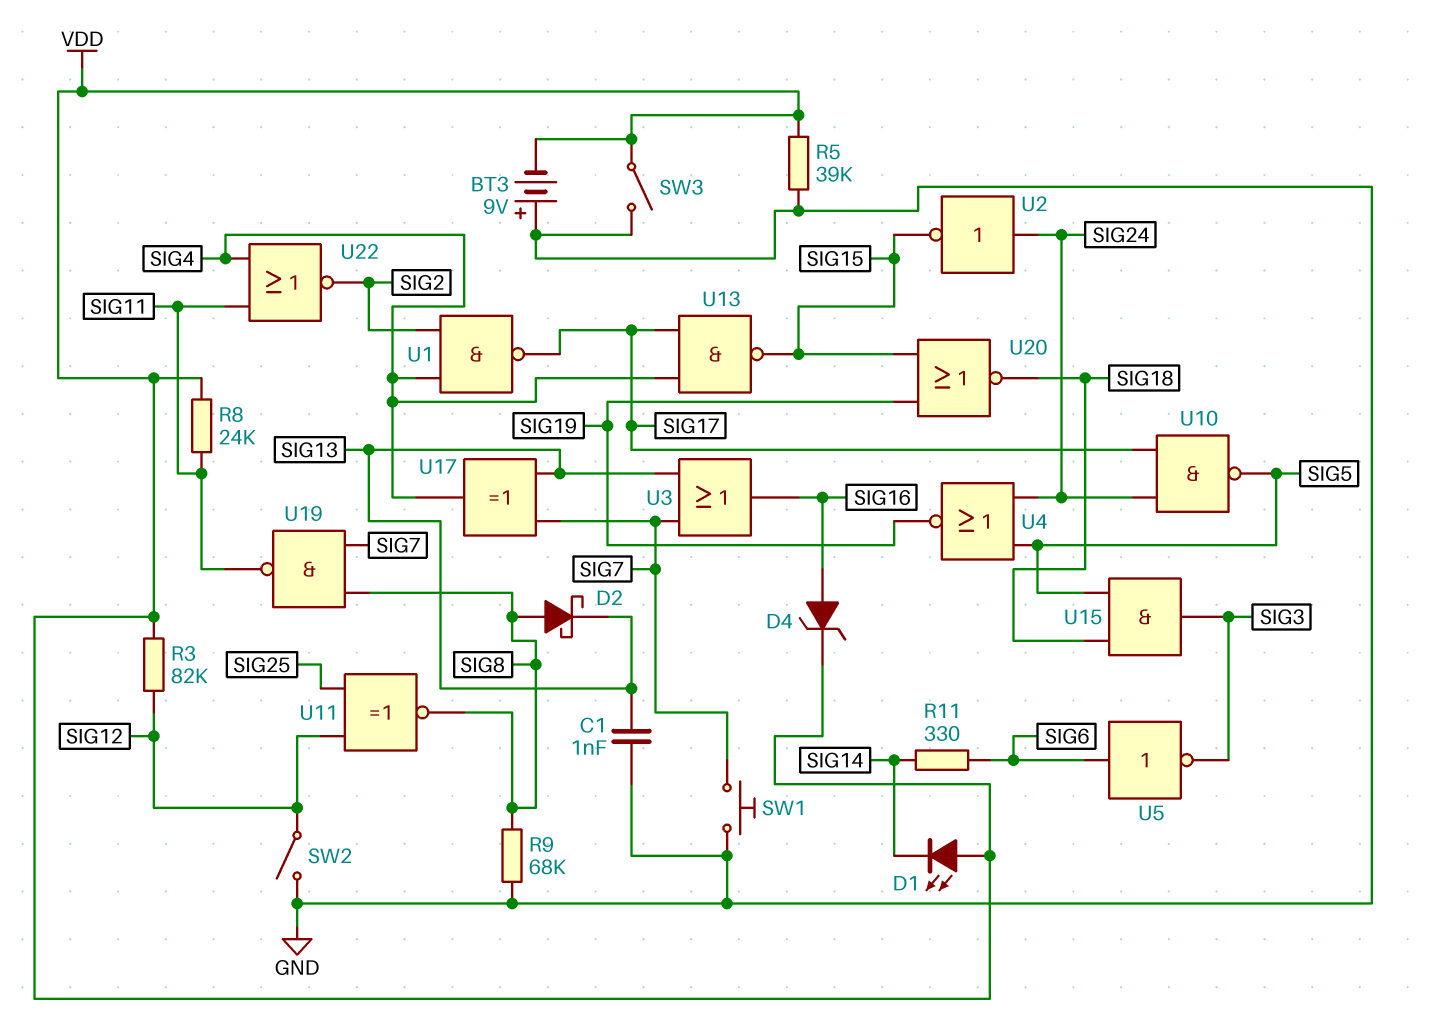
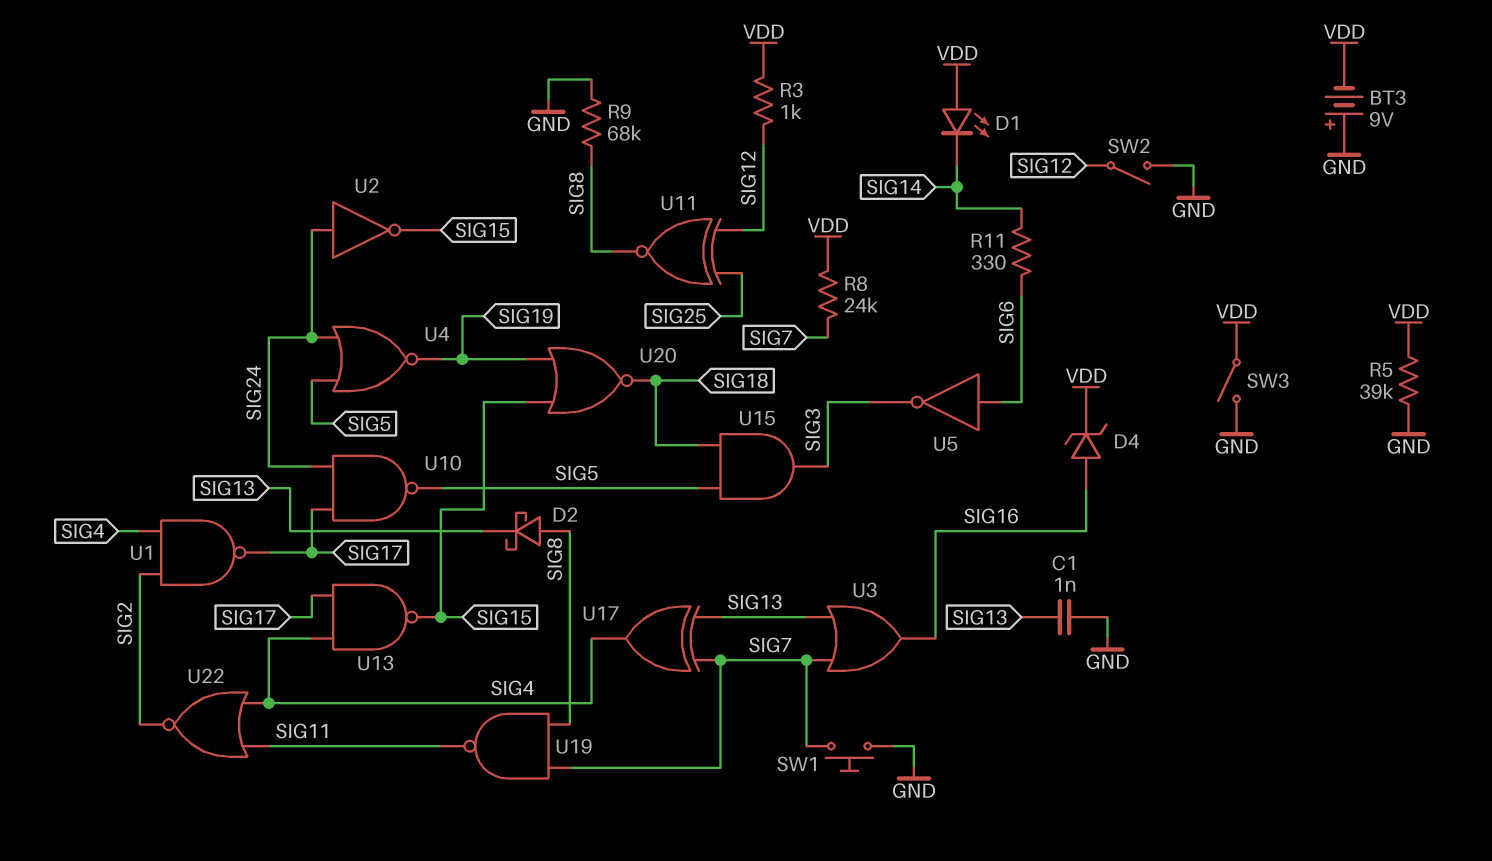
R3: 82k (SIG12, VDD) -> 1k (SIG12, VDD)
R8: 24k (SIG11, VDD) -> 24k (SIG7, VDD)

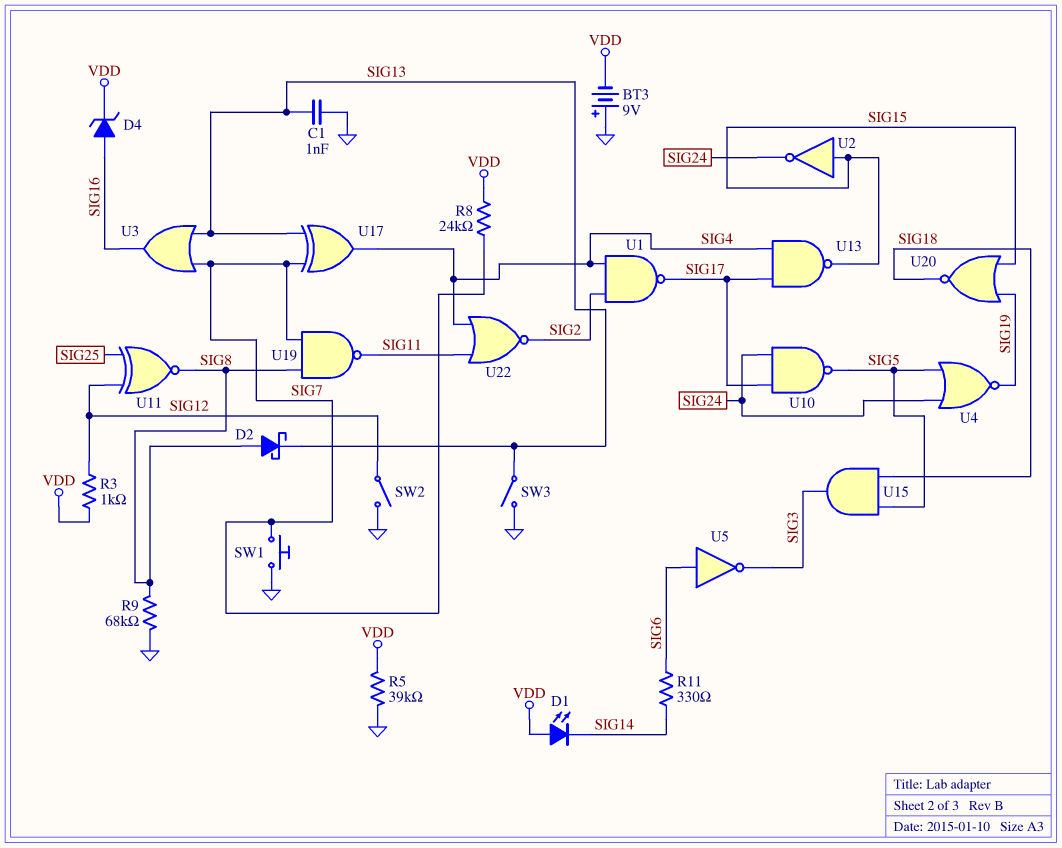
SW3: switch (GND, VDD) -> switch (GND, SIG13)
U2: NOT (in SIG24, out SIG15) -> NOT (in SIG15, out SIG24)

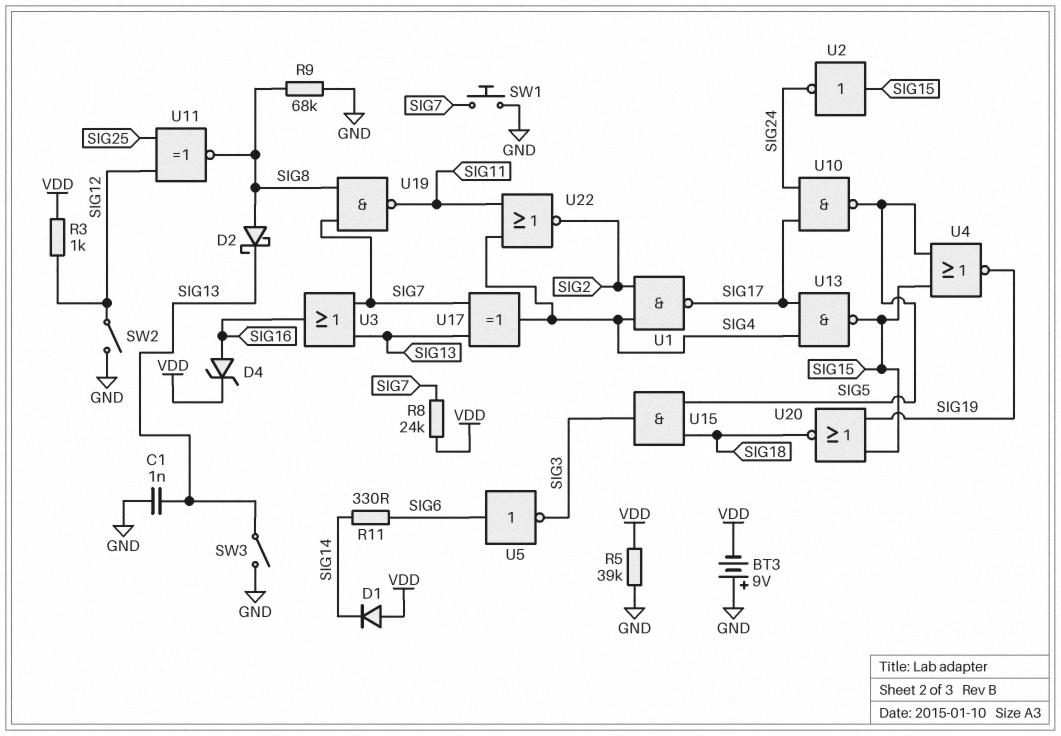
D1: LED (A VDD, K SIG14) -> diode (A VDD, K SIG14)
U4: NOR (in SIG5, in SIG24, out SIG19) -> NOR (in SIG5, in SIG15, out SIG19)

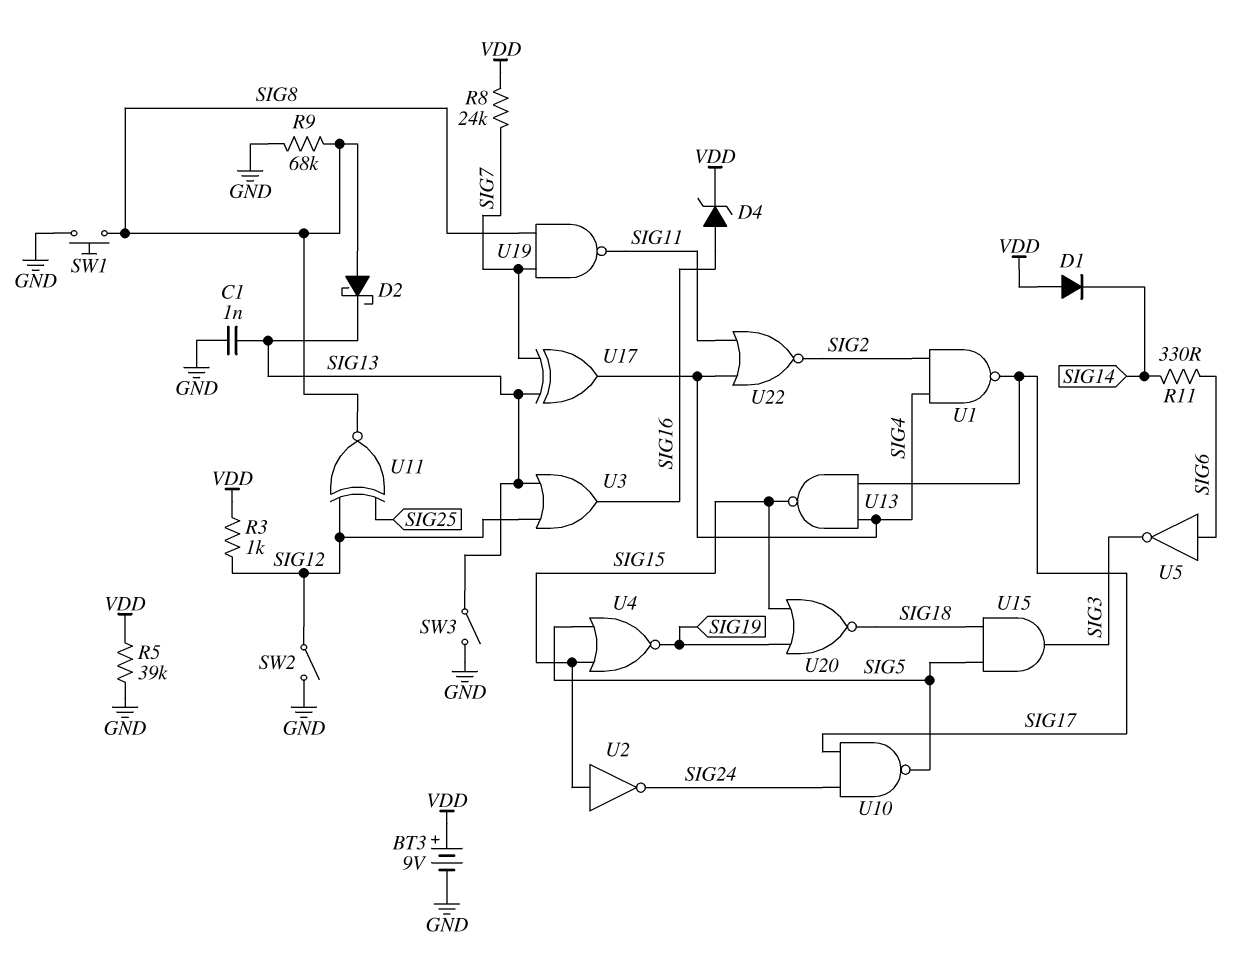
BT3: 9V (plus GND, minus VDD) -> 9V (plus VDD, minus GND)
SW1: button (GND, SIG7) -> button (GND, SIG8)
U3: OR (in SIG7, in SIG13, out SIG16) -> OR (in SIG12, in SIG13, out SIG16)

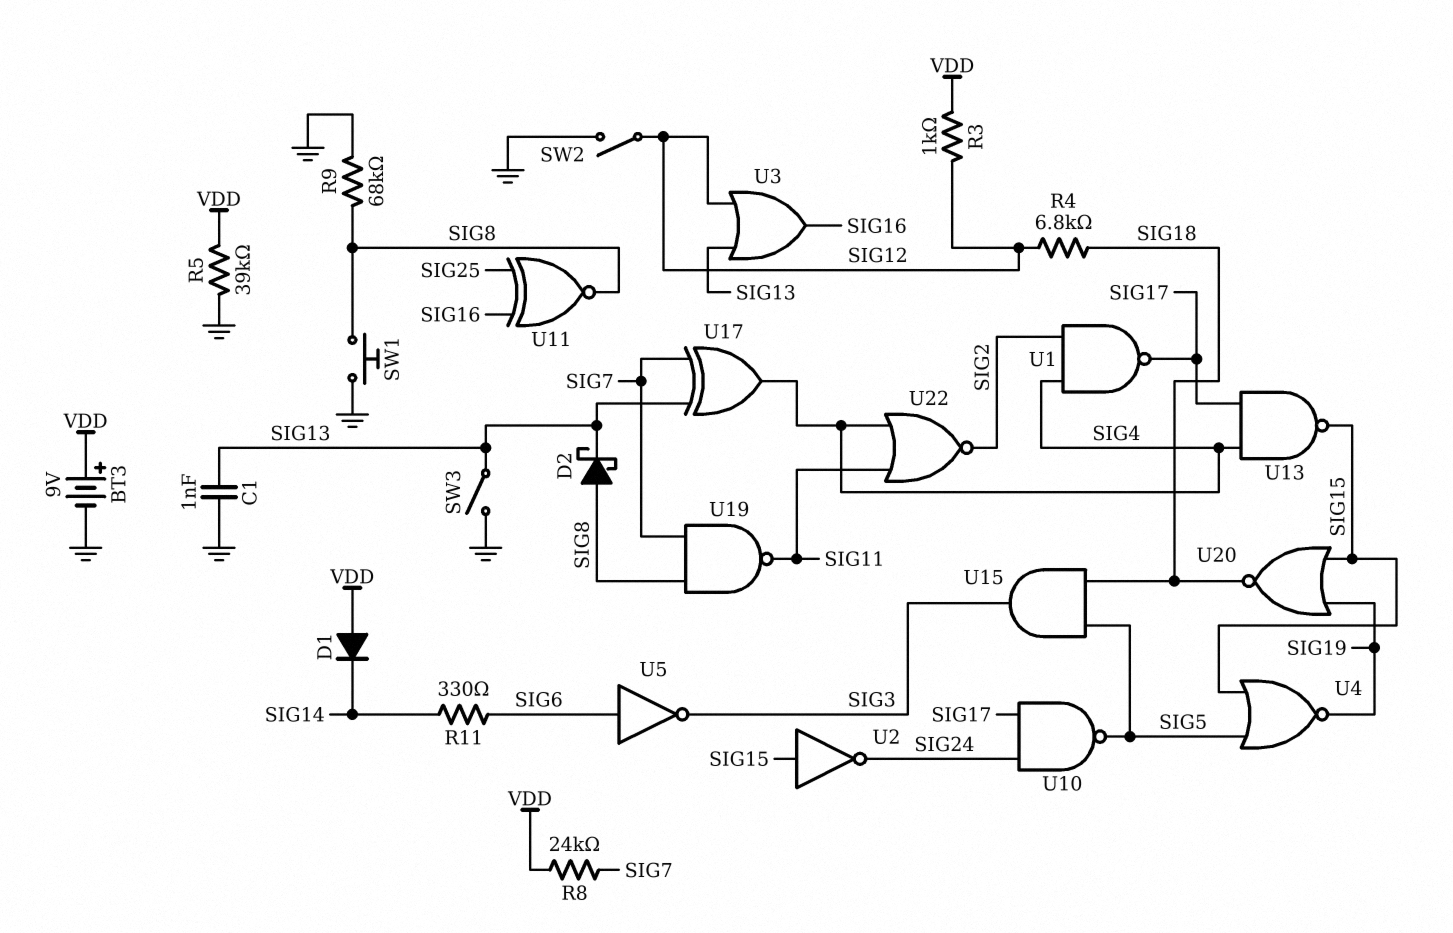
D4: zener (A SIG16, K VDD) -> none
R4: none -> 6.8k (SIG12, SIG18)
U11: XNOR (in SIG12, in SIG25, out SIG8) -> XNOR (in SIG16, in SIG25, out SIG8)

